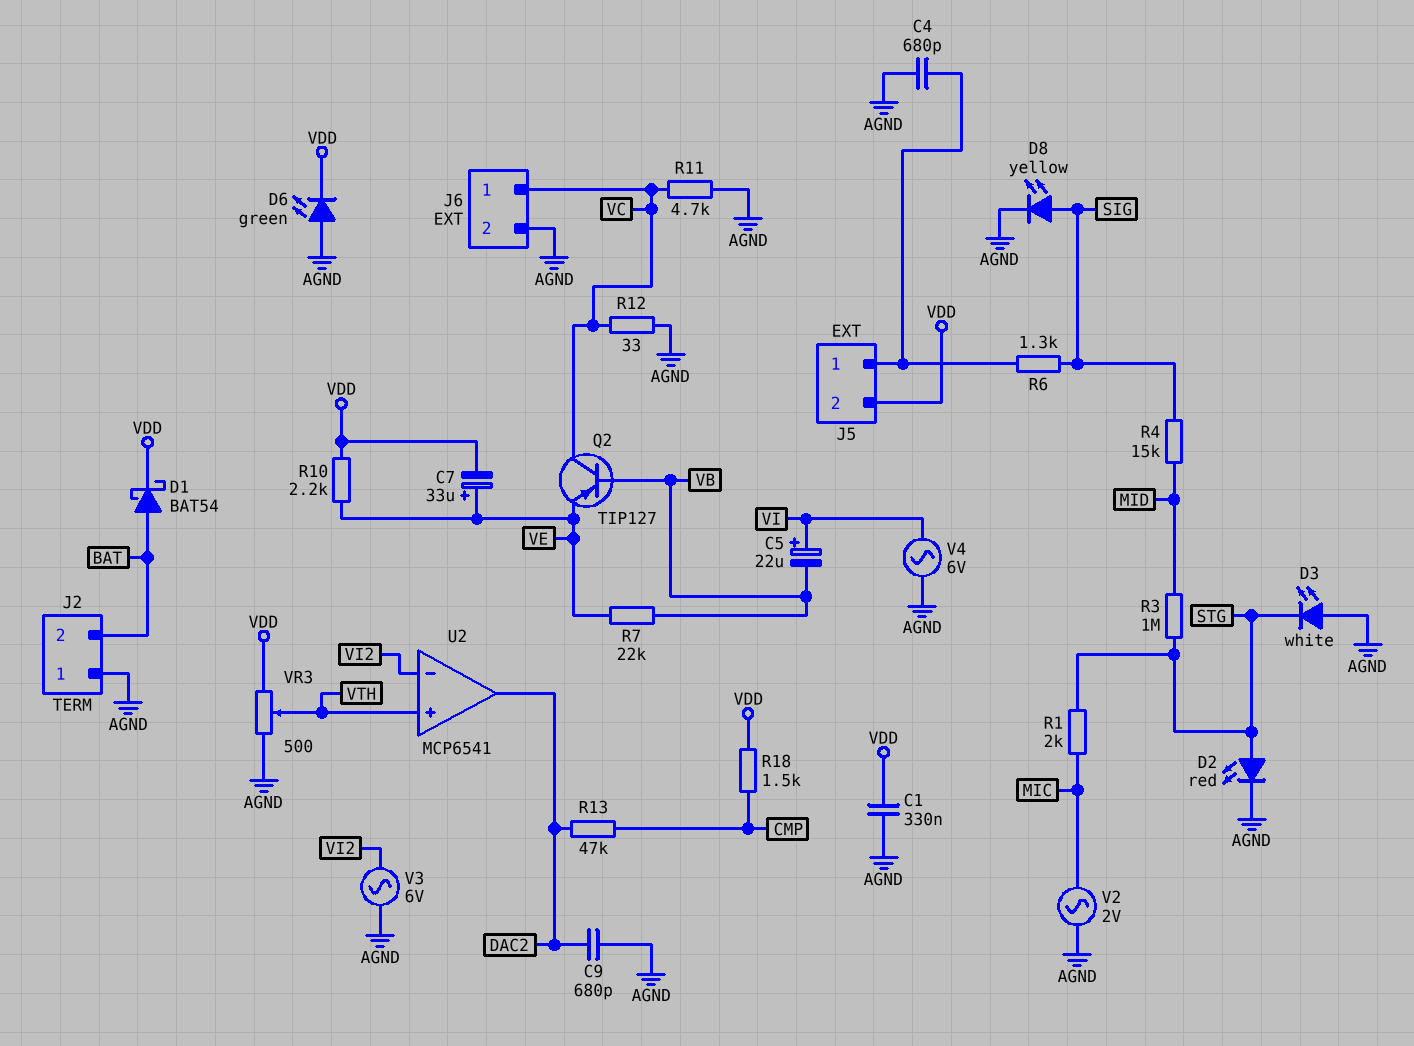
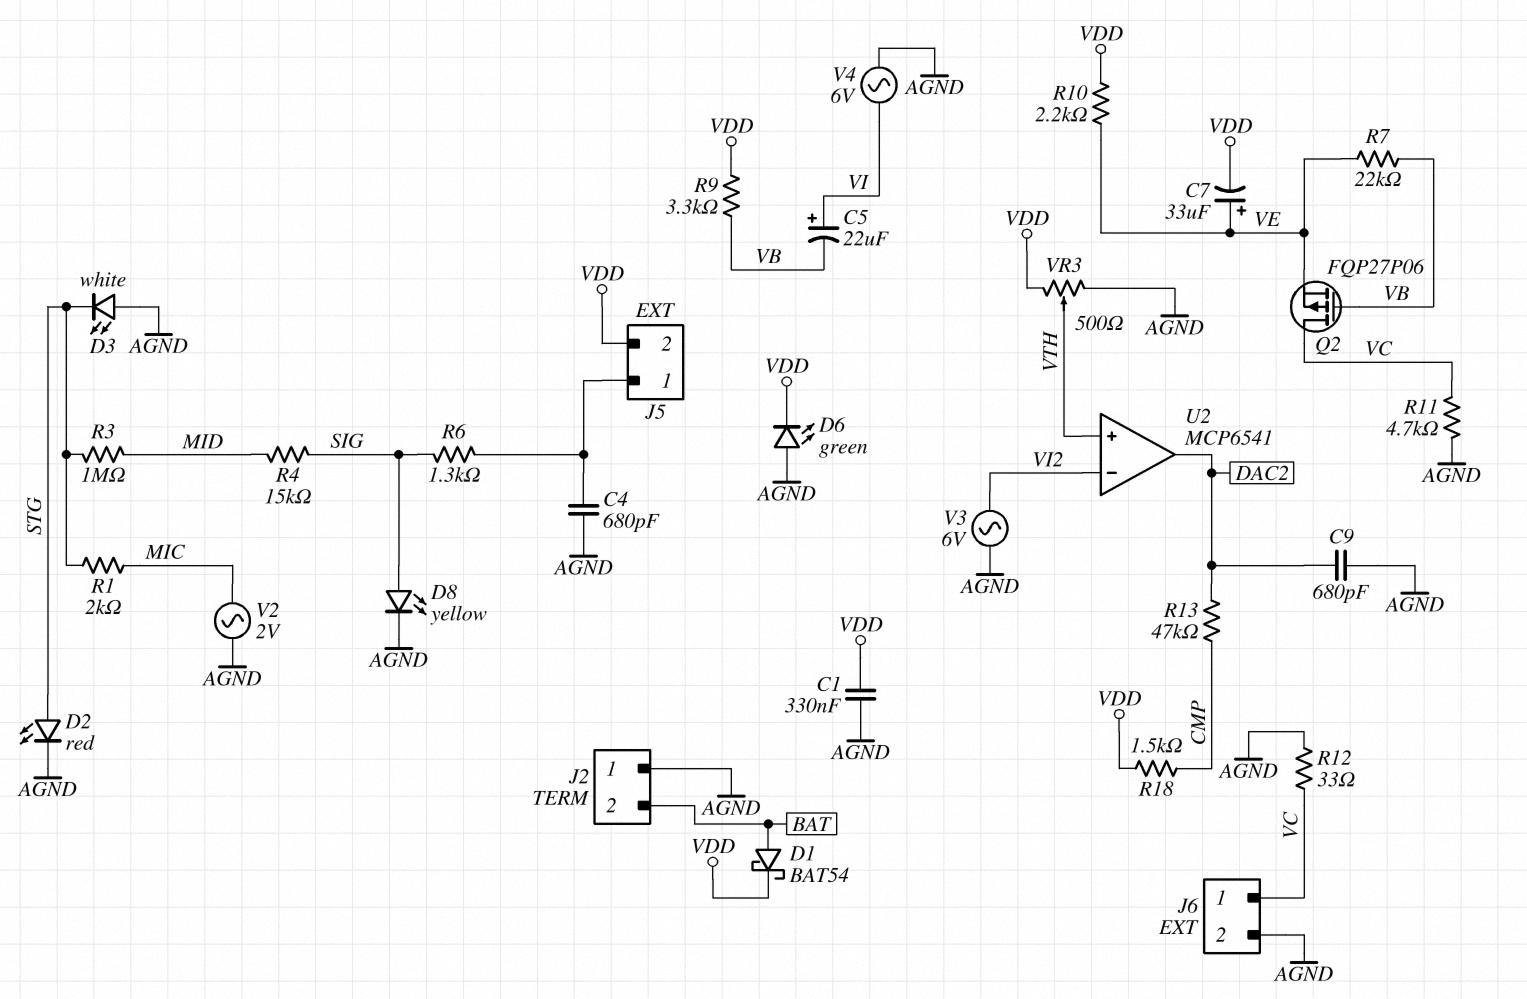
Q2: PNP TIP127 (B VB, C VC, E VE) -> PMOS FQP27P06 (G VB, D VC, S VE)
R9: none -> 3.3k (VB, VDD)

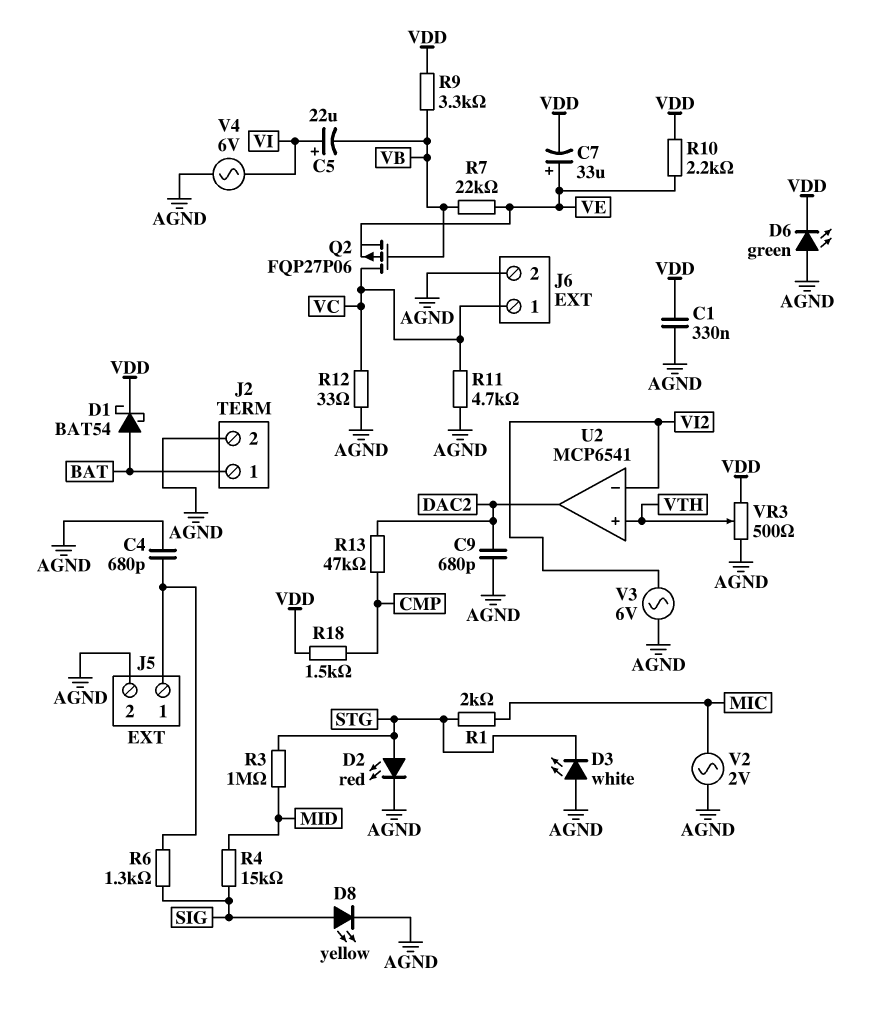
J2 pin 1: AGND -> BAT
J2 pin 2: BAT -> AGND
J5 pin 2: VDD -> AGND

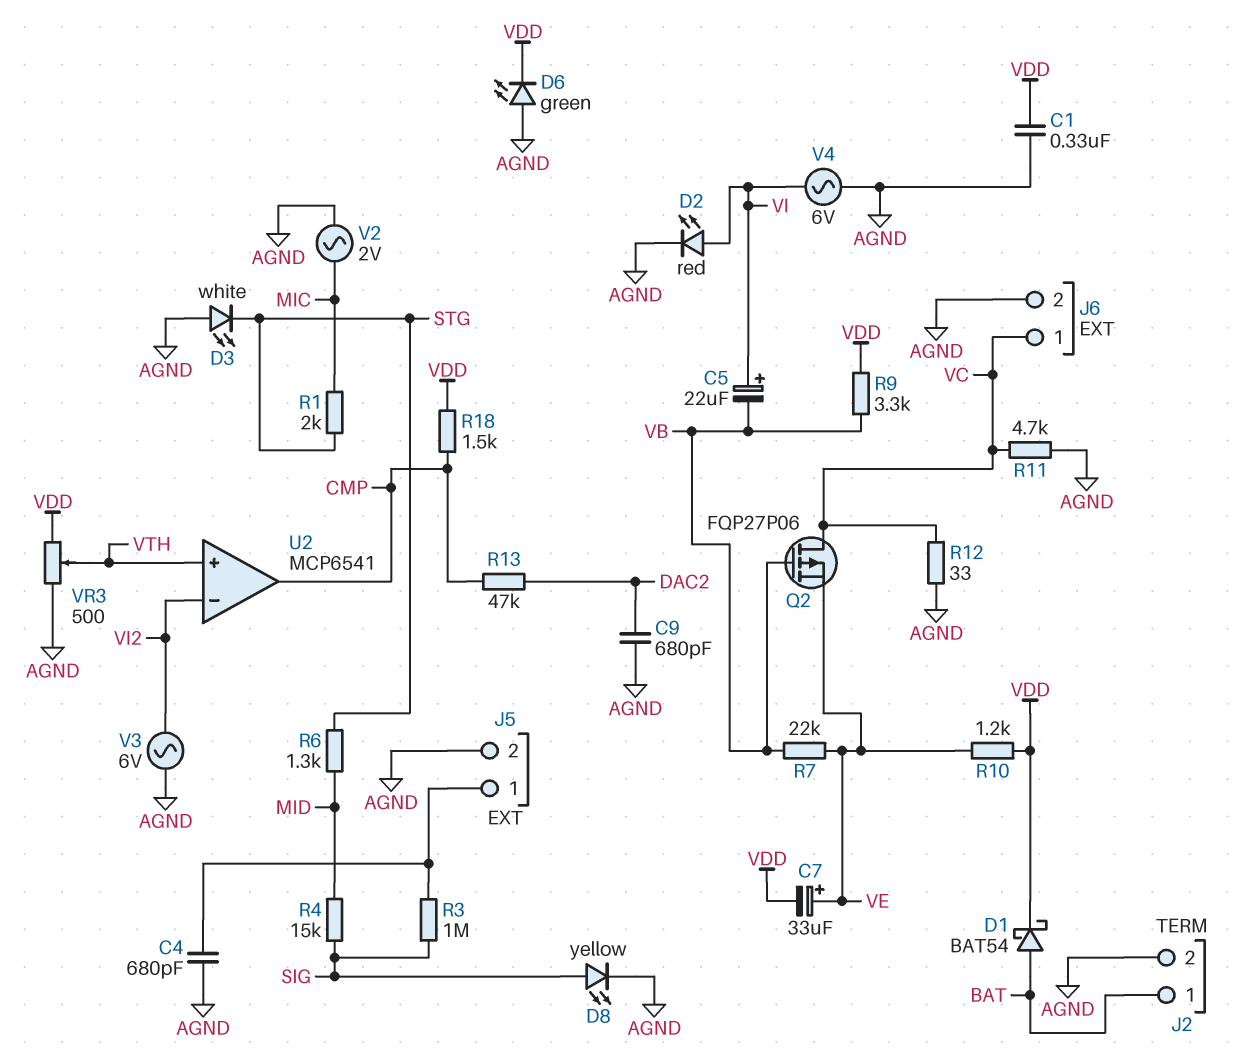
D2: LED red (A STG, K AGND) -> LED red (A VI, K AGND)
R3: 1M (MID, STG) -> 1M (J5/1, SIG)
R6: 1.3k (J5/1, SIG) -> 1.3k (MID, STG)
R10: 2.2k (VDD, VE) -> 1.2k (VDD, VE)
U2 pin out: DAC2 -> CMP

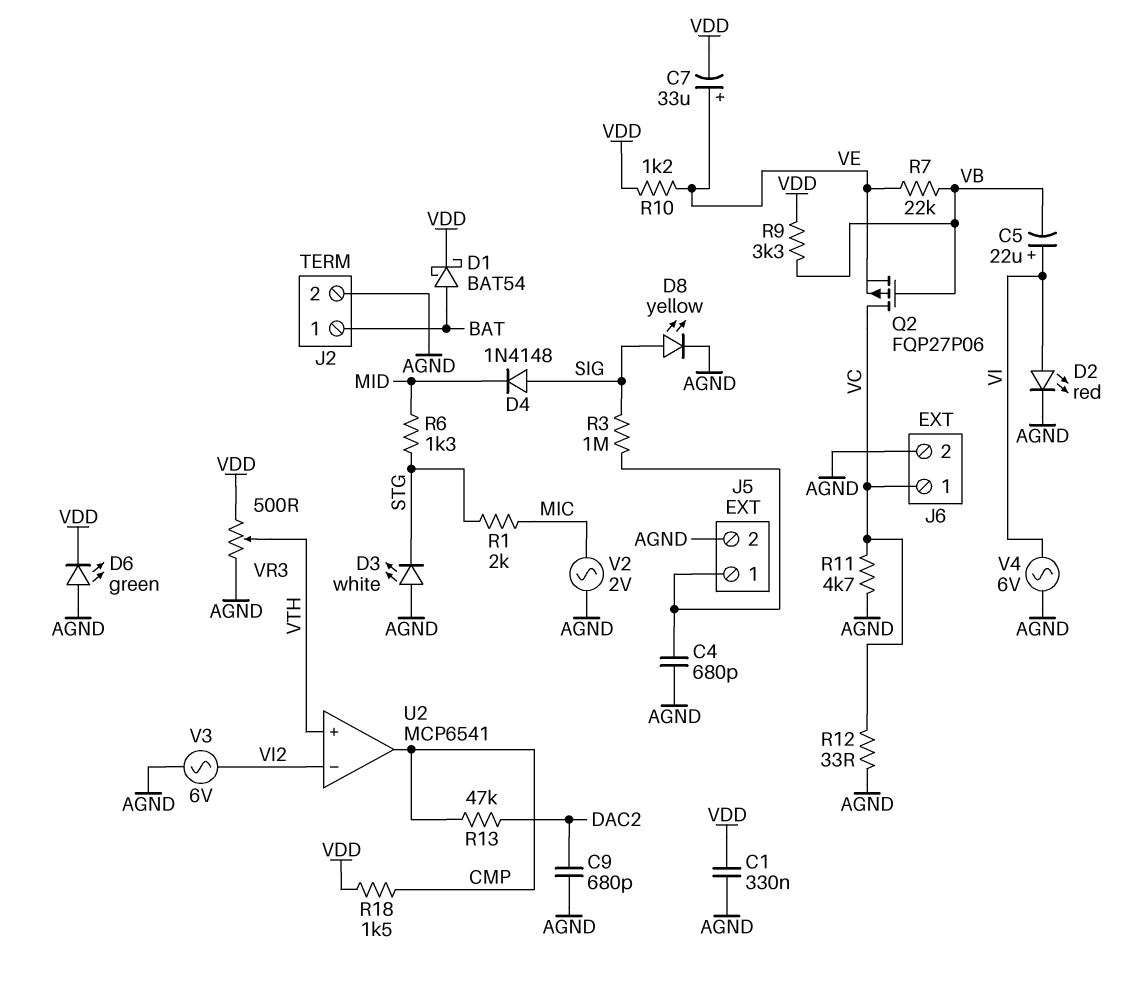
D4: none -> diode 1N4148 (A SIG, K MID)
R4: 15k (MID, SIG) -> none

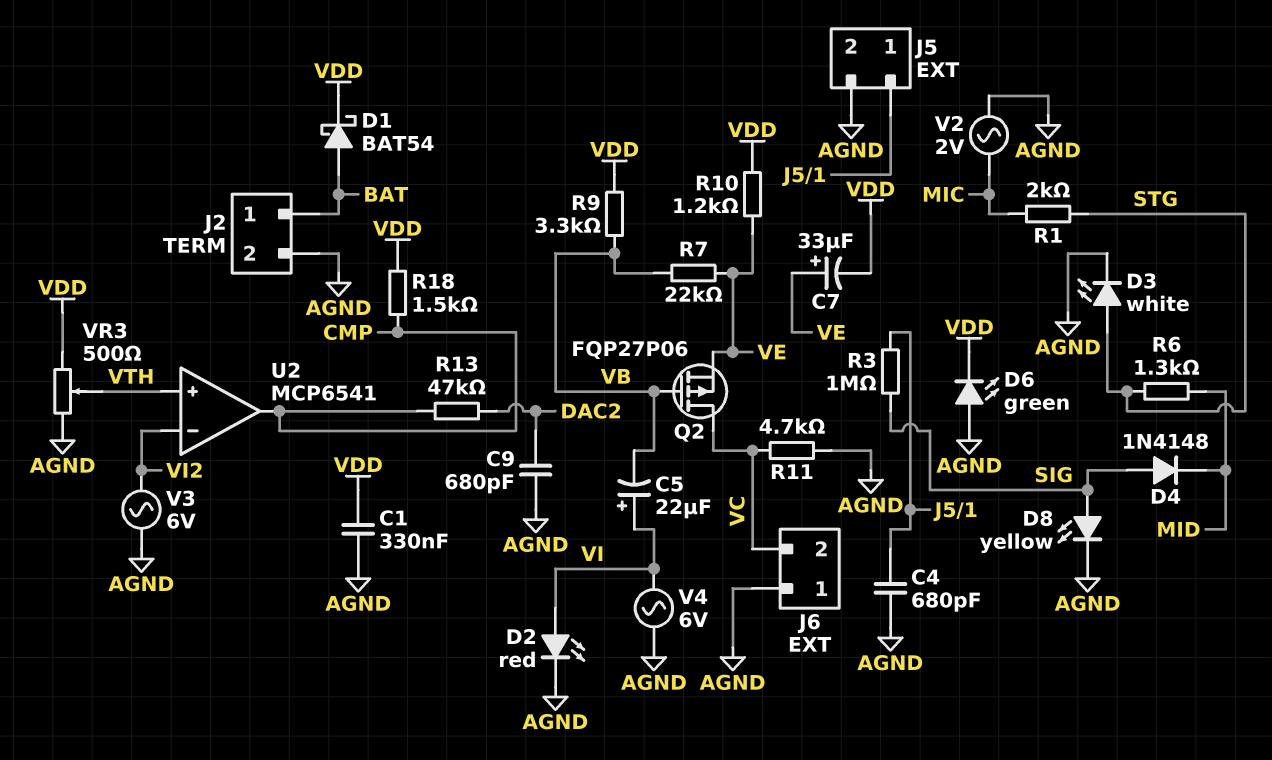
D3: LED white (A AGND, K STG) -> LED white (A STG, K AGND)
J6 pin 1: VC -> AGND
J6 pin 2: AGND -> VC
R12: 33 (AGND, VC) -> none

